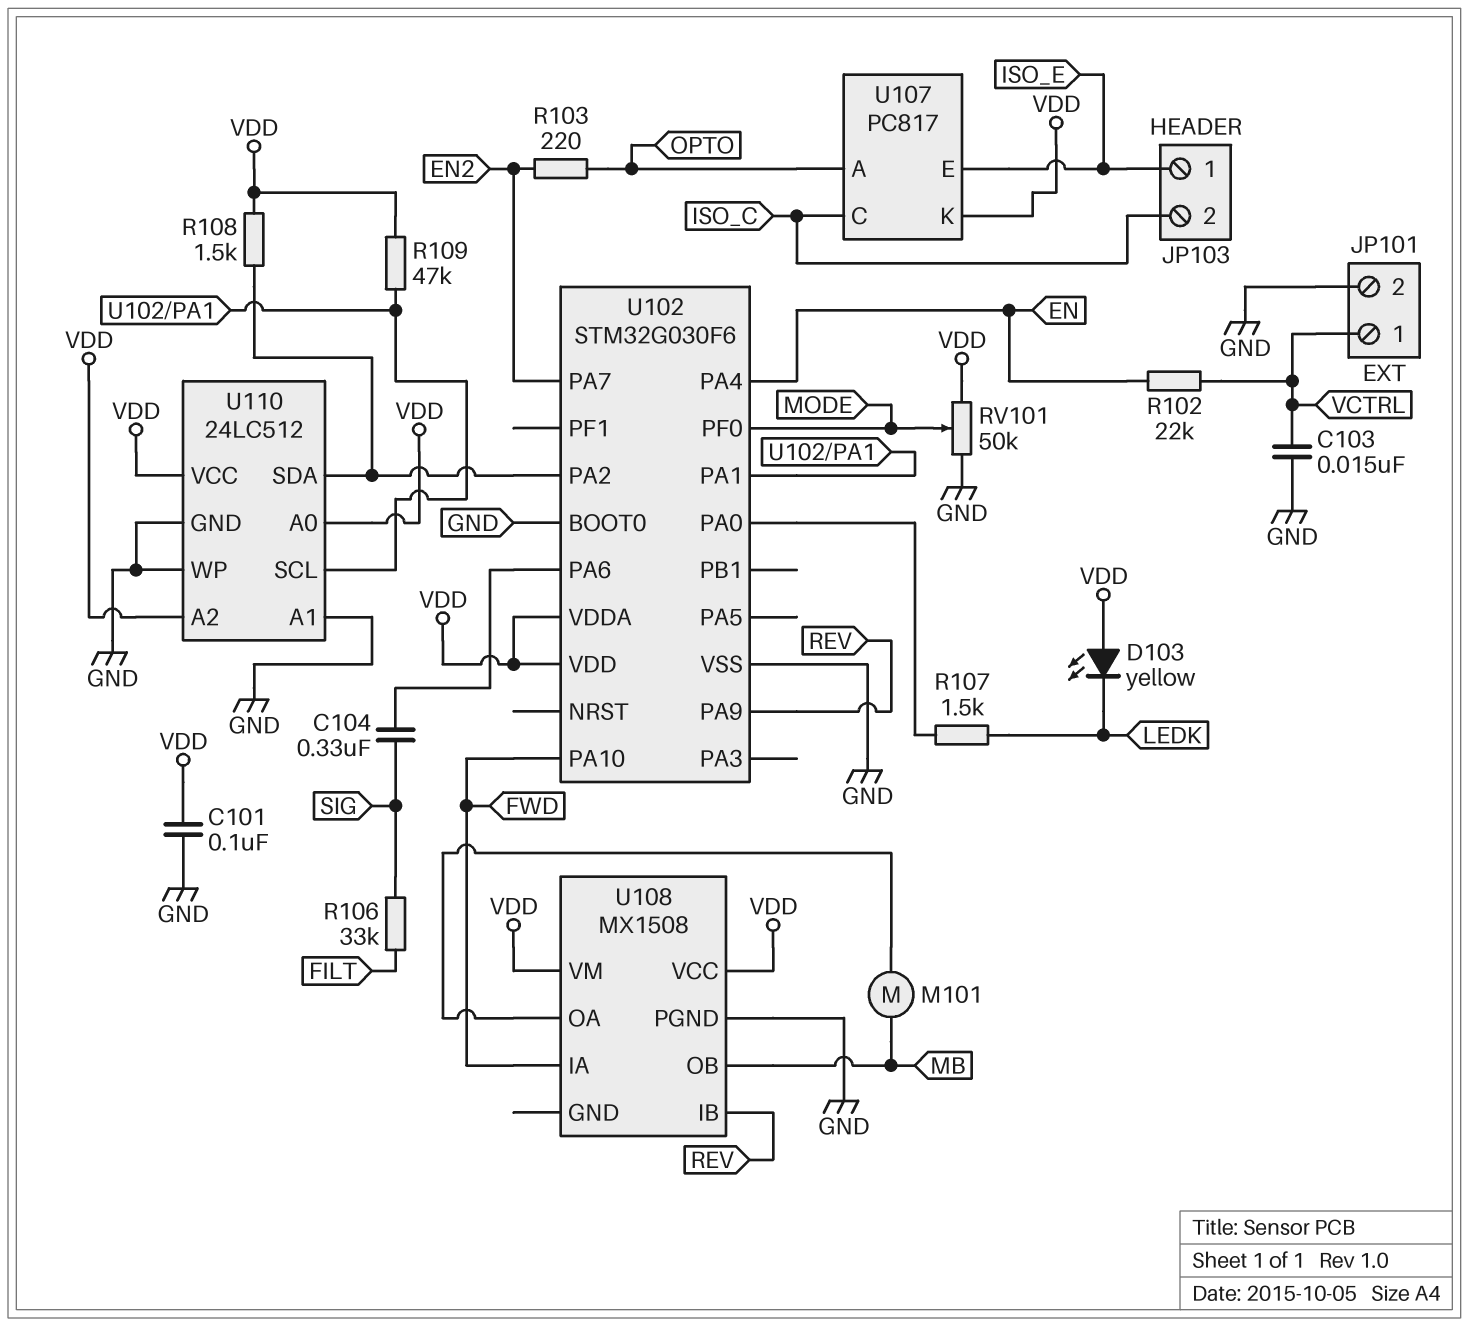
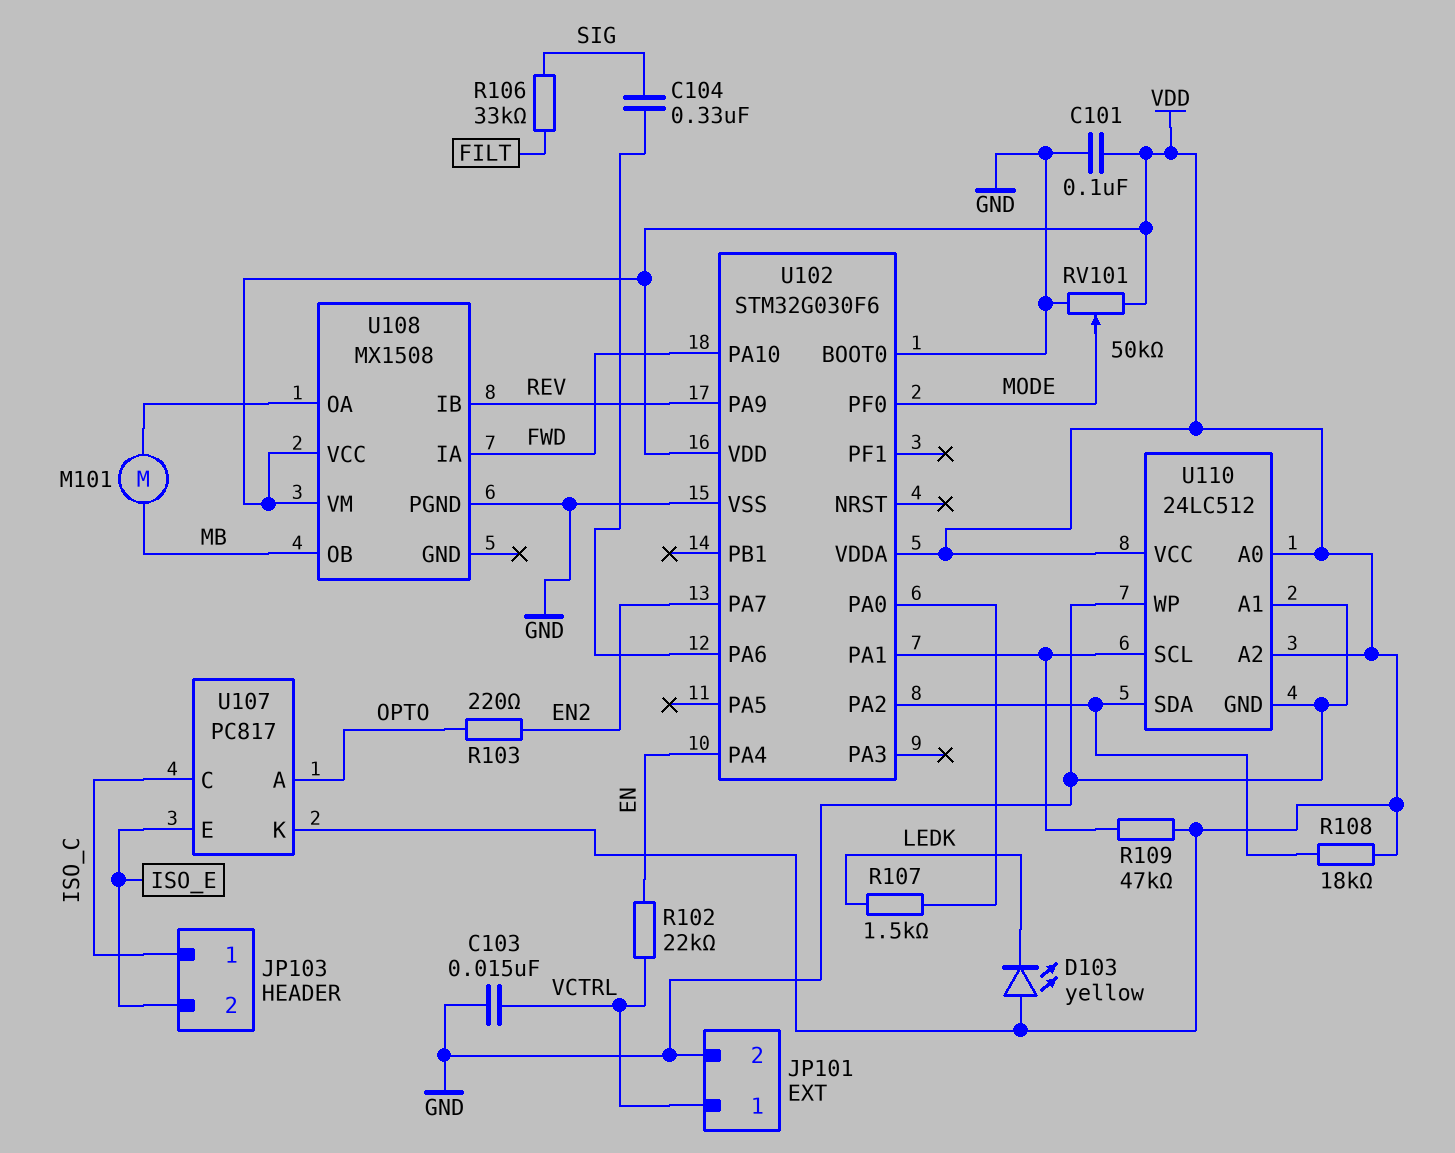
JP103 pin 1: ISO_E -> ISO_C
JP103 pin 2: ISO_C -> ISO_E
R108: 1.5k (U102/PA2, VDD) -> 18k (U102/PA2, VDD)

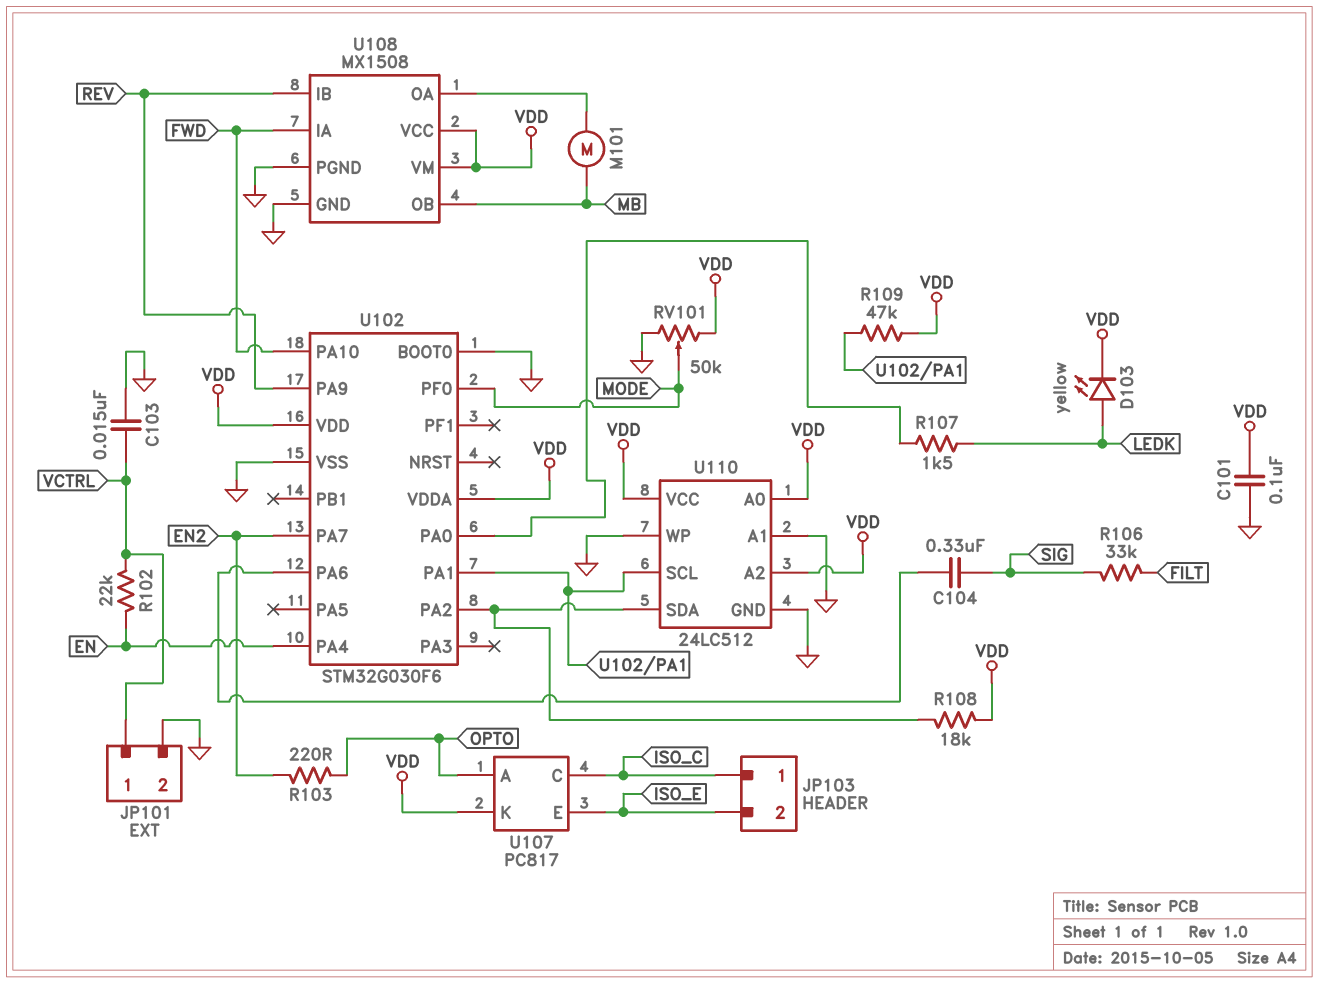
D103: LED yellow (A VDD, K LEDK) -> LED yellow (A LEDK, K VDD)
U108 pin GND: none -> GND

